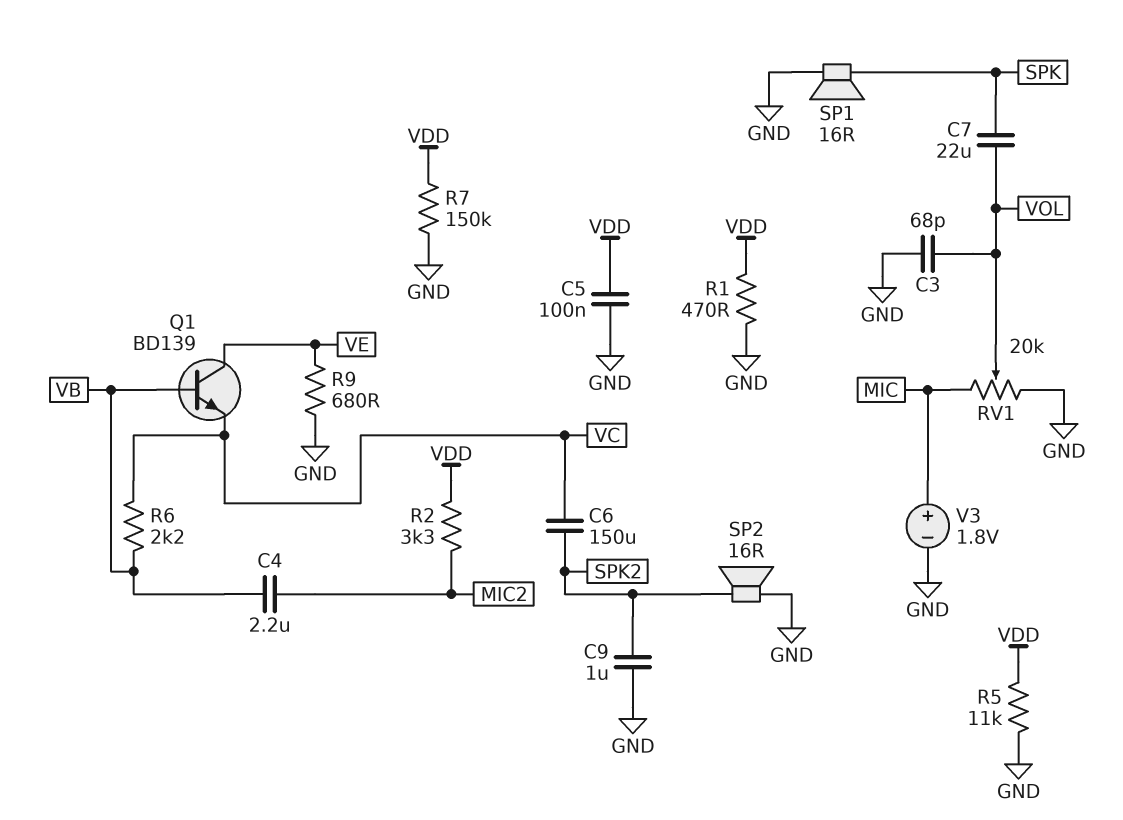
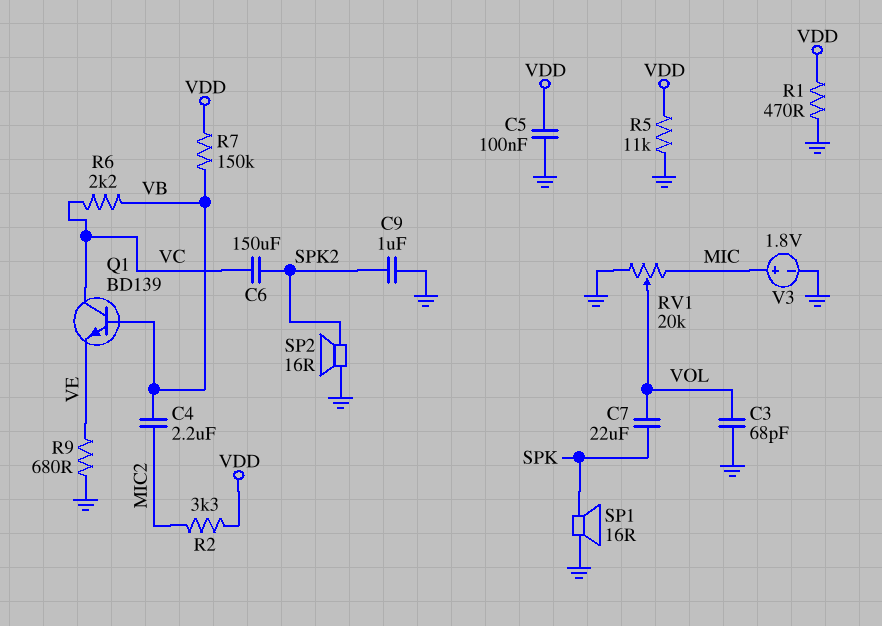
Q1: NPN BD139 (B VB, C VE, E VC) -> NPN BD139 (B VB, C VC, E VE)
R7: 150k (GND, VDD) -> 150k (VB, VDD)

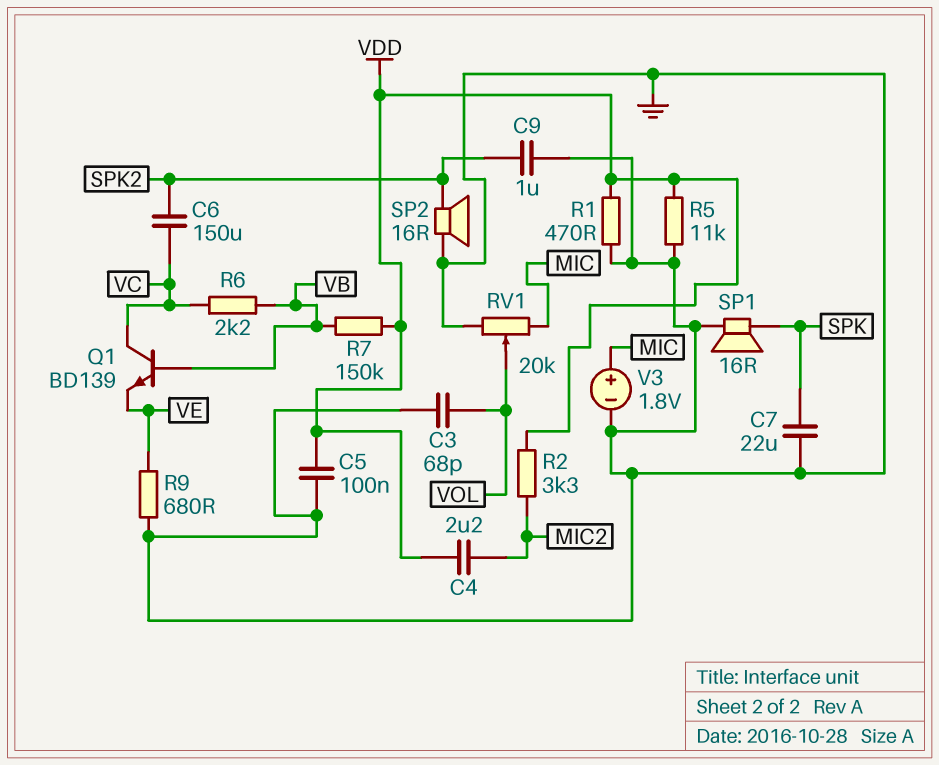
C4: 2.2uF (MIC2, VB) -> 2.2uF (MIC2, VDD)
C7: 22uF (SPK, VOL) -> 22uF (GND, SPK)

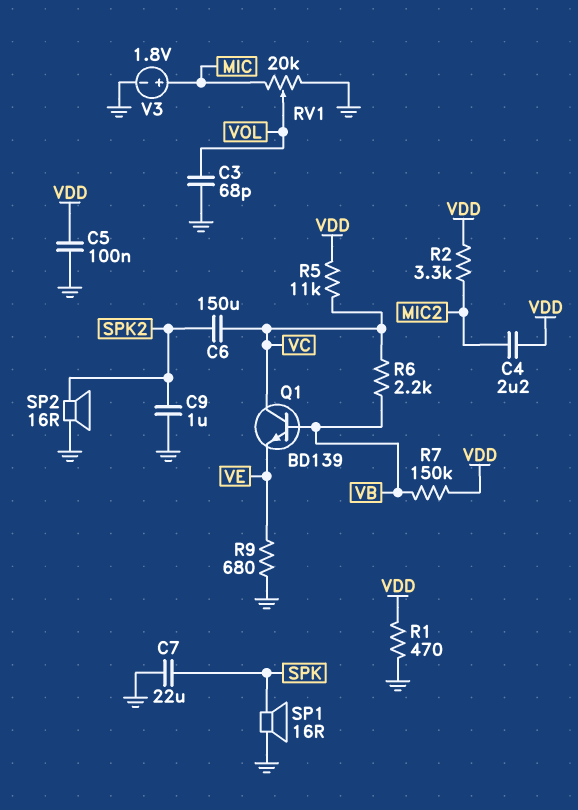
R5: 11k (GND, VDD) -> 11k (VC, VDD)

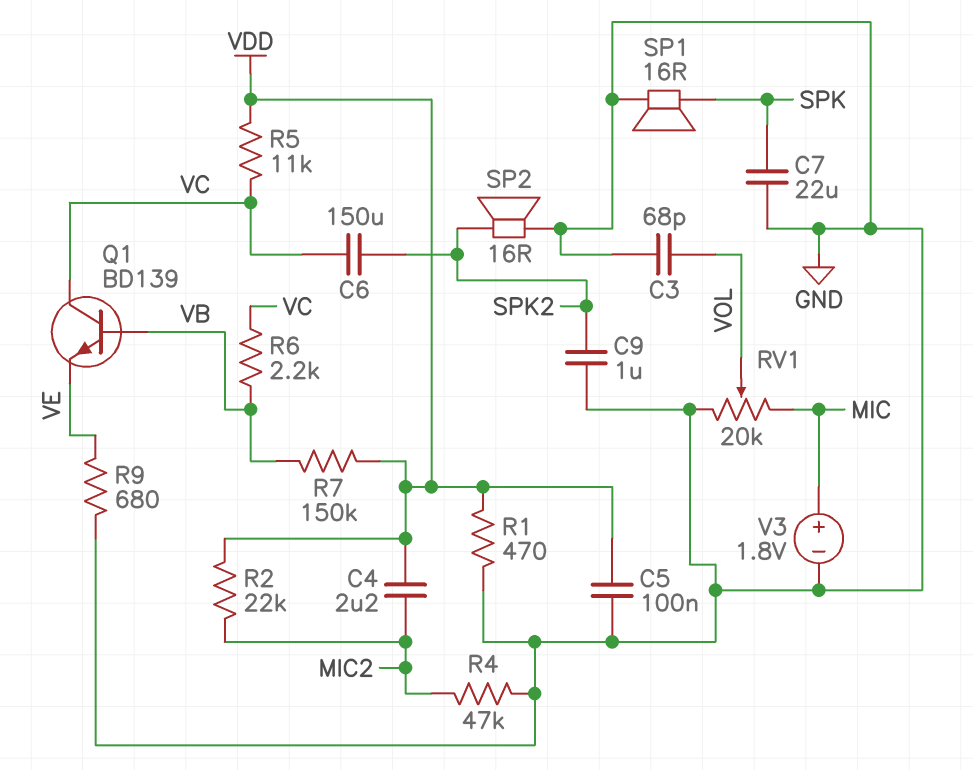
R2: 3.3k (MIC2, VDD) -> 22k (MIC2, VDD)
R4: none -> 47k (GND, MIC2)

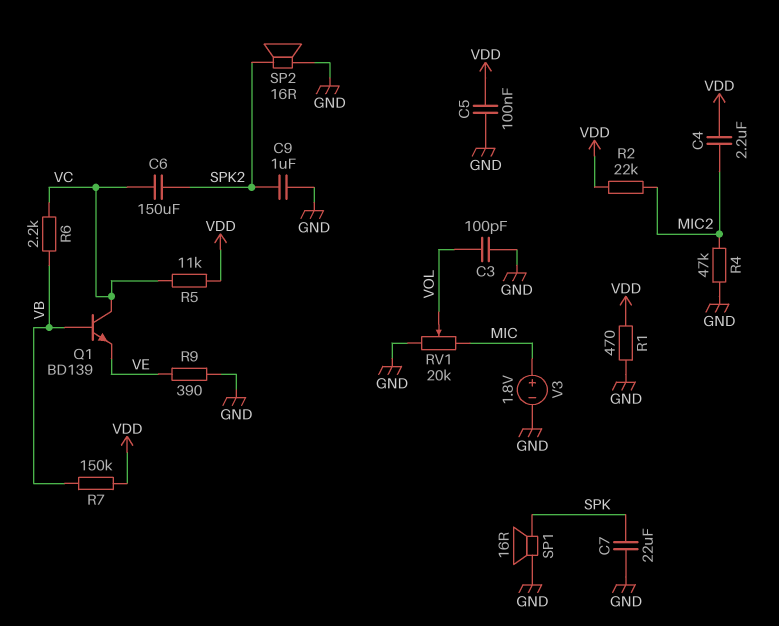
C3: 68pF (GND, VOL) -> 100pF (GND, VOL)
R9: 680 (GND, VE) -> 390 (GND, VE)

